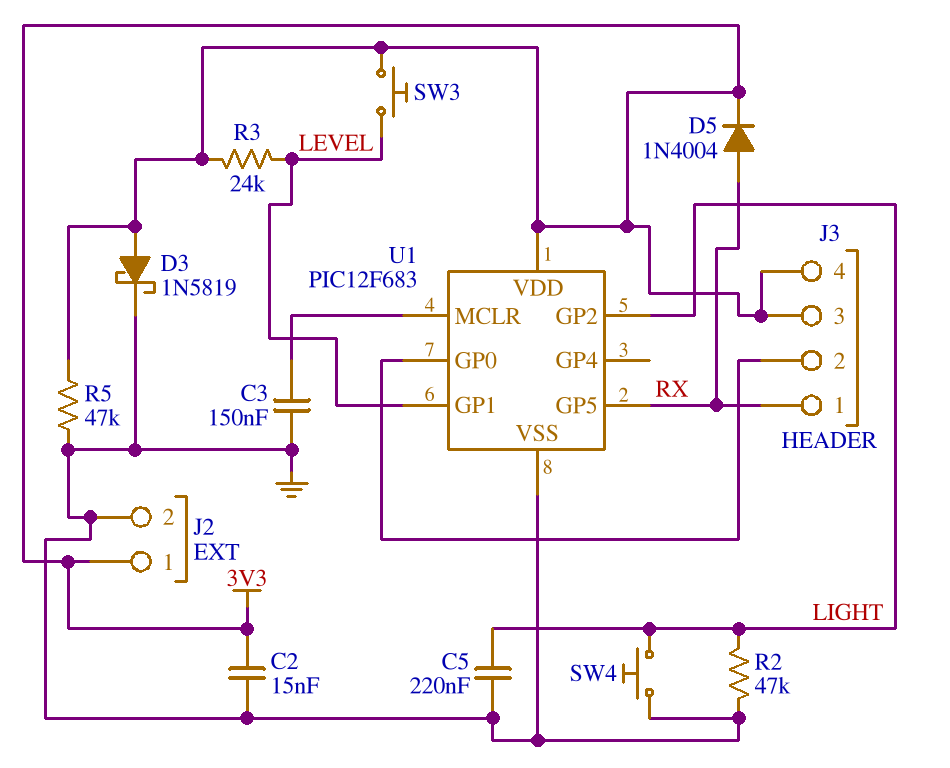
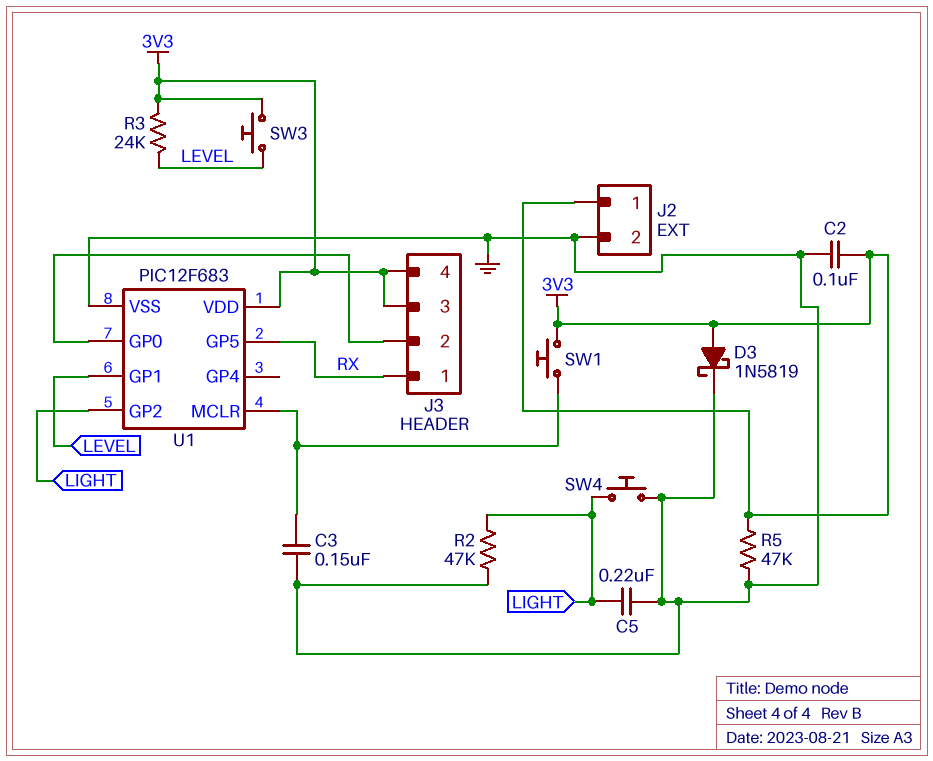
C2: 15nF (3V3, GND) -> 100nF (3V3, GND)
D5: diode 1N4004 (A RX, K 3V3) -> none
SW1: none -> button (3V3, U1/MCLR)

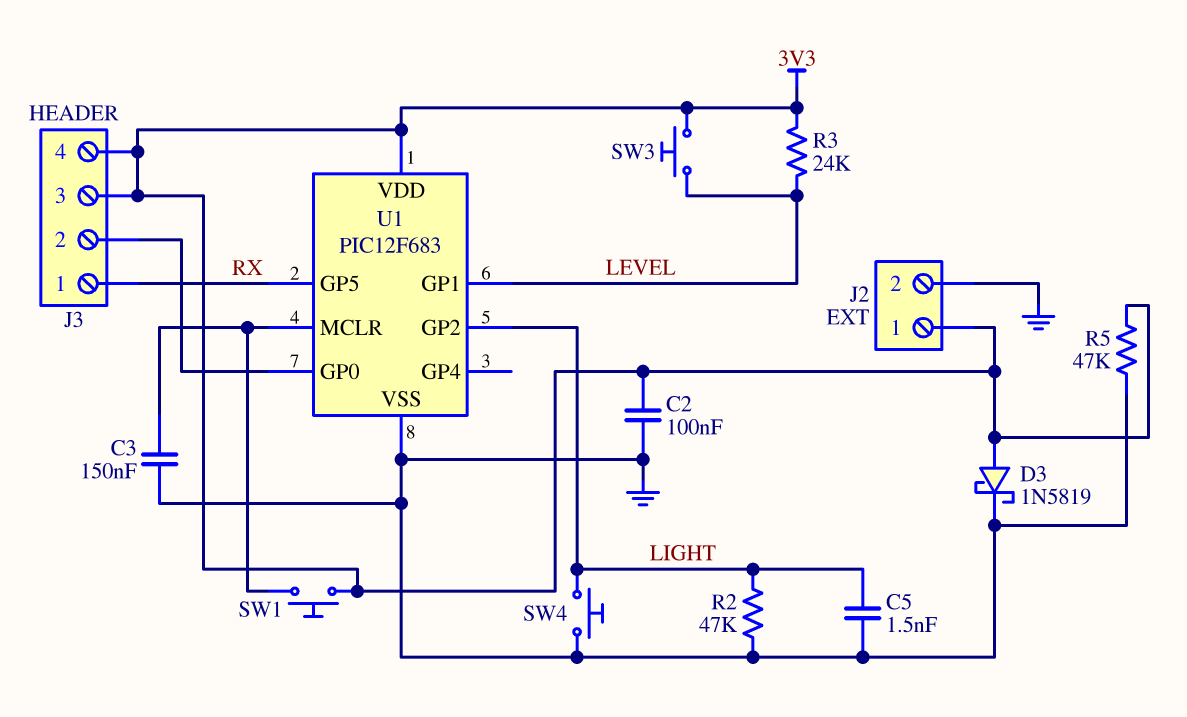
C5: 220nF (GND, LIGHT) -> 1.5nF (GND, LIGHT)

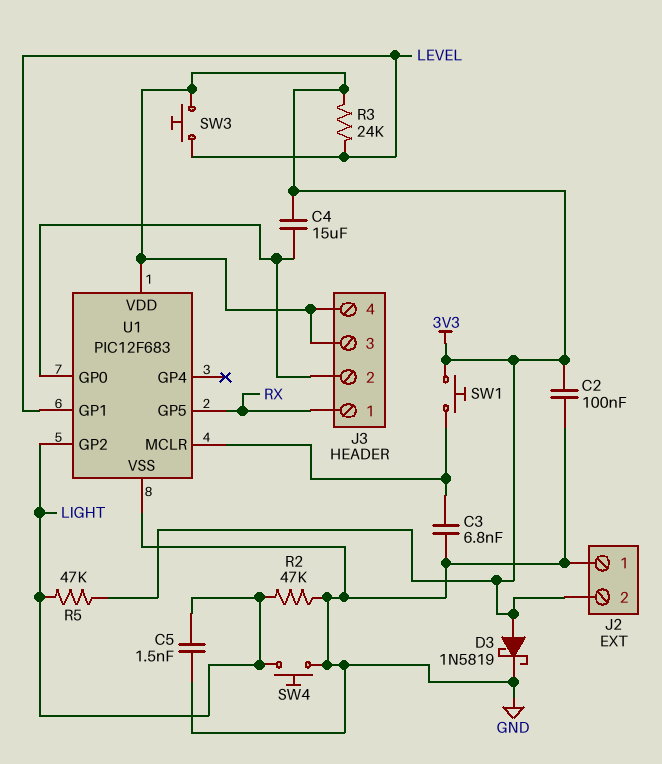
C3: 150nF (GND, U1/MCLR) -> 6.8nF (GND, U1/MCLR)
C4: none -> 15uF (3V3, J3/2)
J2 pin 1: 3V3 -> GND
J2 pin 2: GND -> 3V3
R5: 47k (3V3, GND) -> 47k (3V3, LIGHT)

